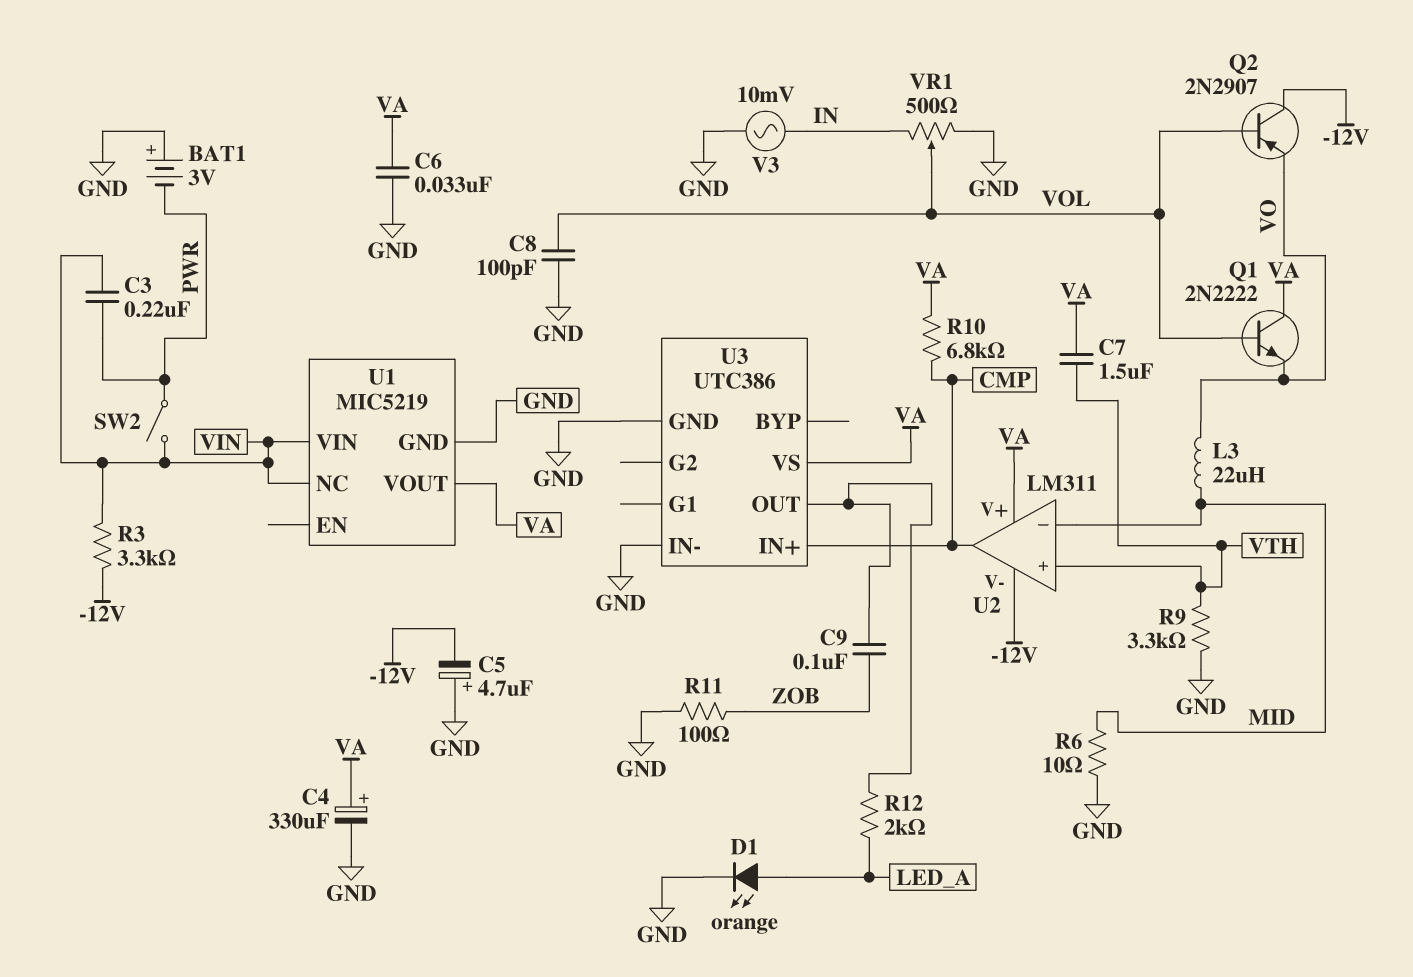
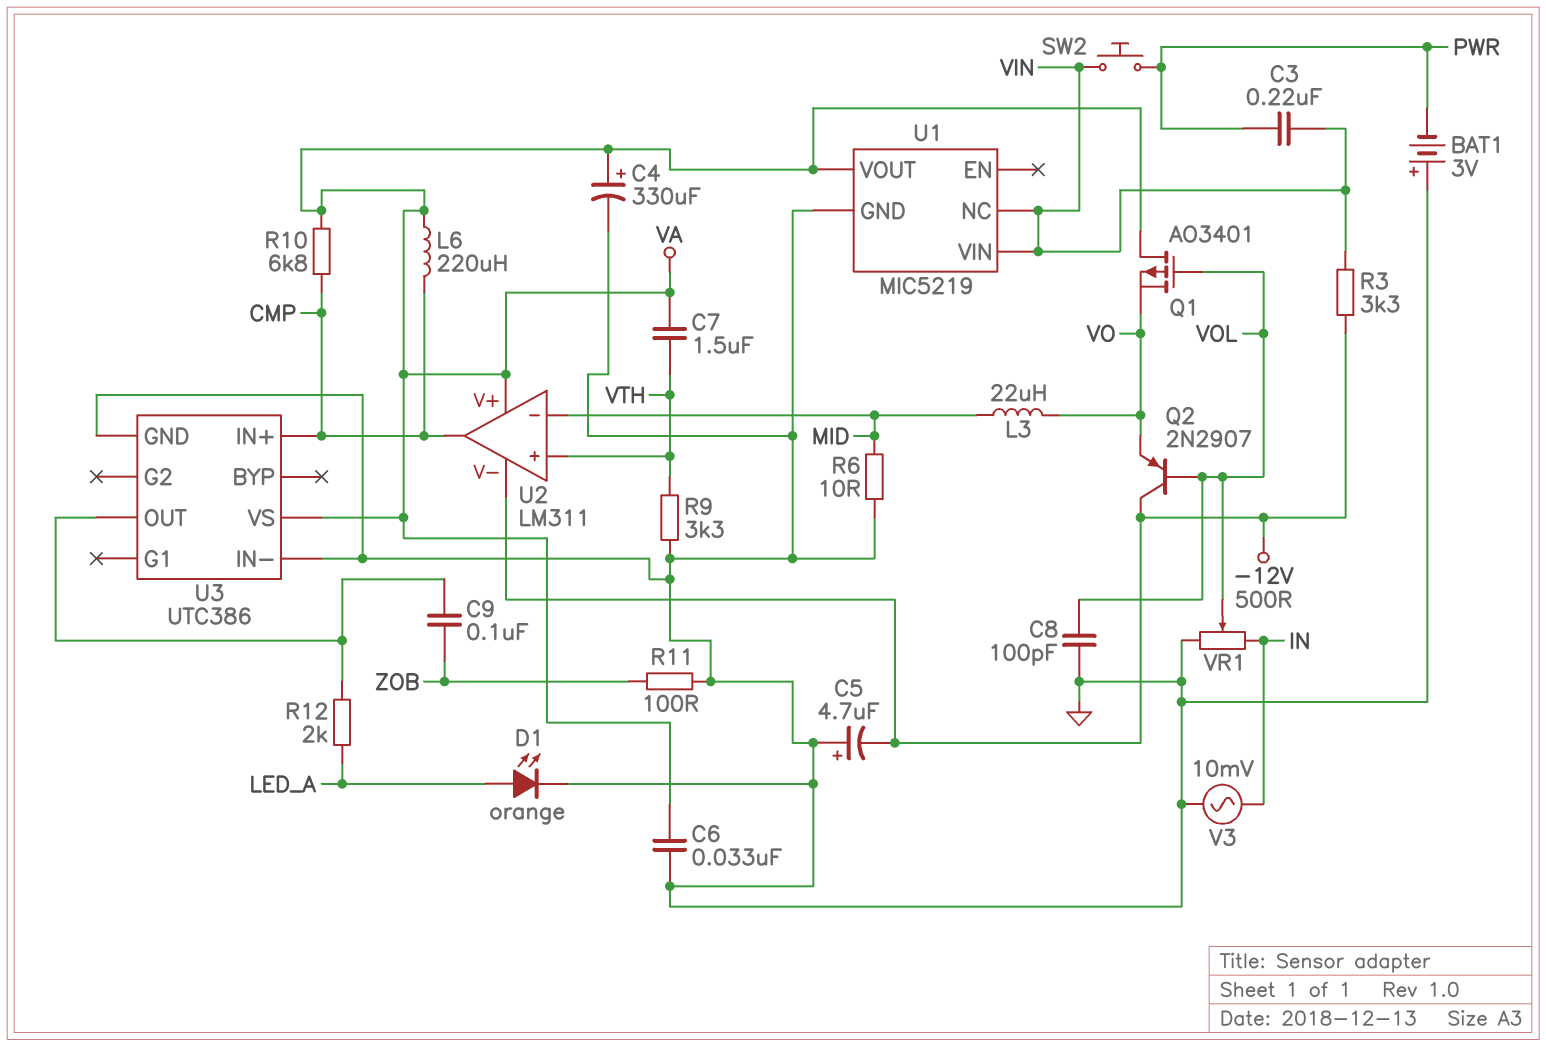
L6: none -> 220uH (CMP, VA)
Q1: NPN 2N2222 (B VOL, C VA, E VO) -> PMOS AO3401 (G VOL, D VA, S VO)
SW2: switch (PWR, VIN) -> button (PWR, VIN)

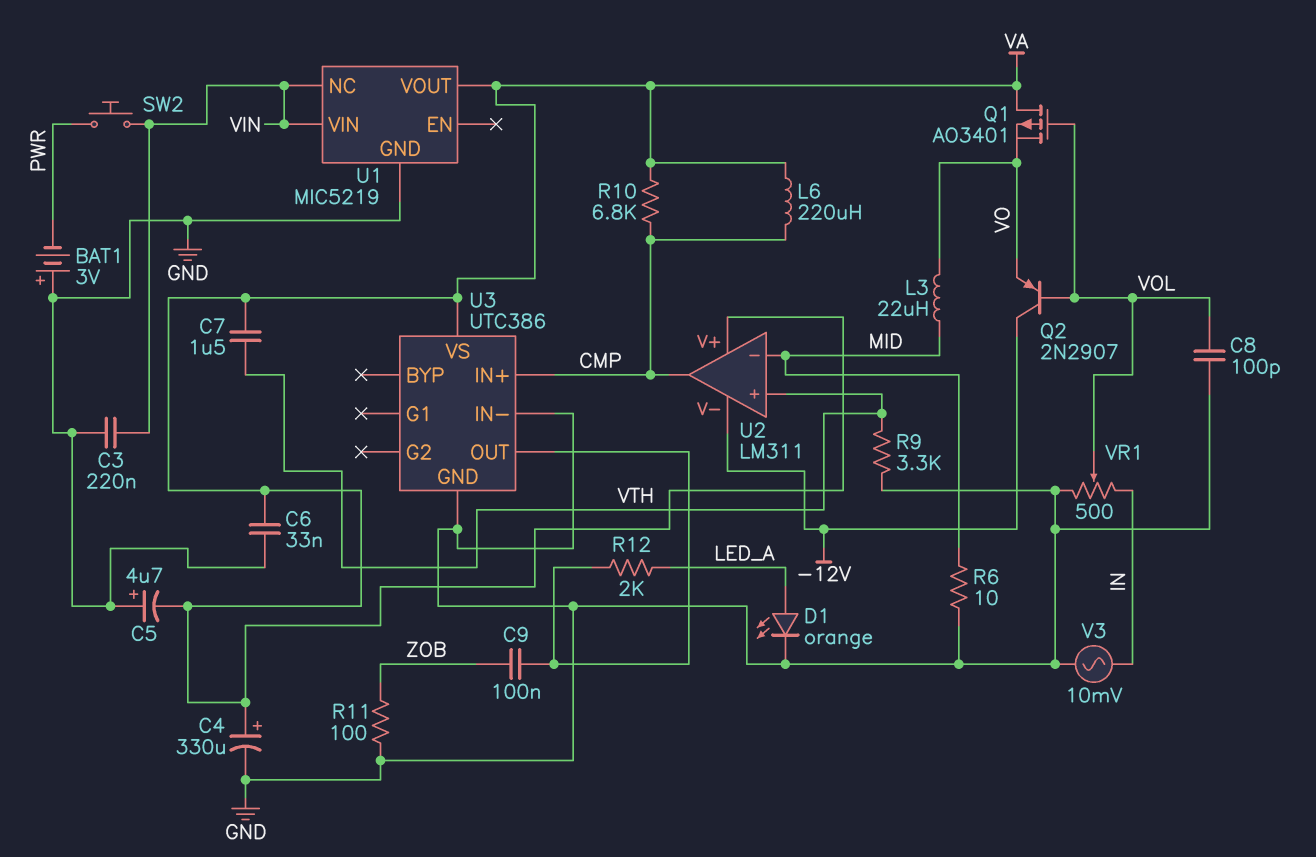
C3: 220nF (PWR, VIN) -> 220nF (GND, VIN)
C5: 4.7uF (plus GND, minus -12V) -> 4.7uF (plus GND, minus VA)
R3: 3.3k (-12V, VIN) -> none

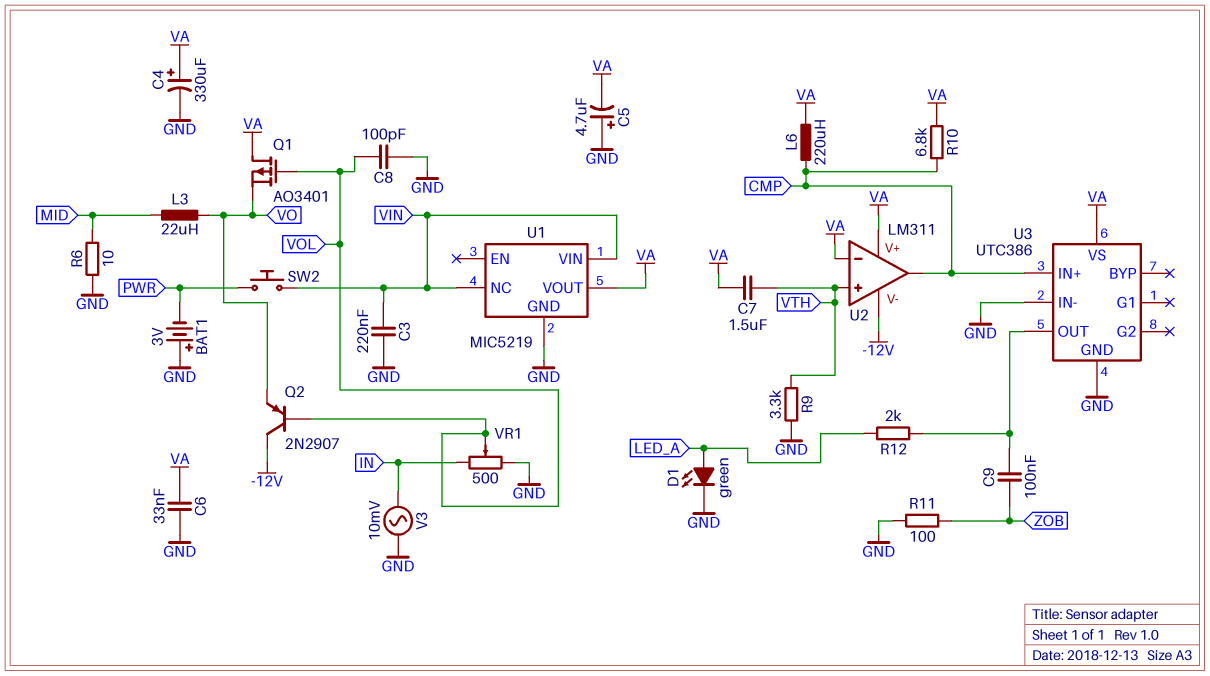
D1: LED orange (A LED_A, K GND) -> LED green (A LED_A, K GND)
U2 pin in-: MID -> VA

